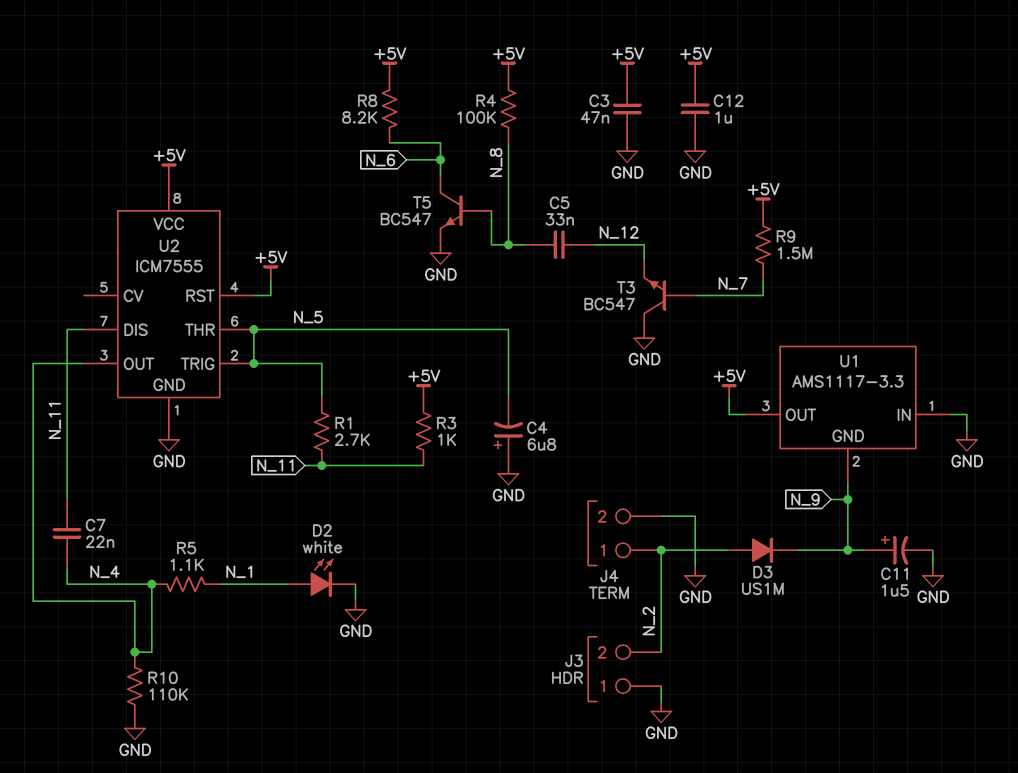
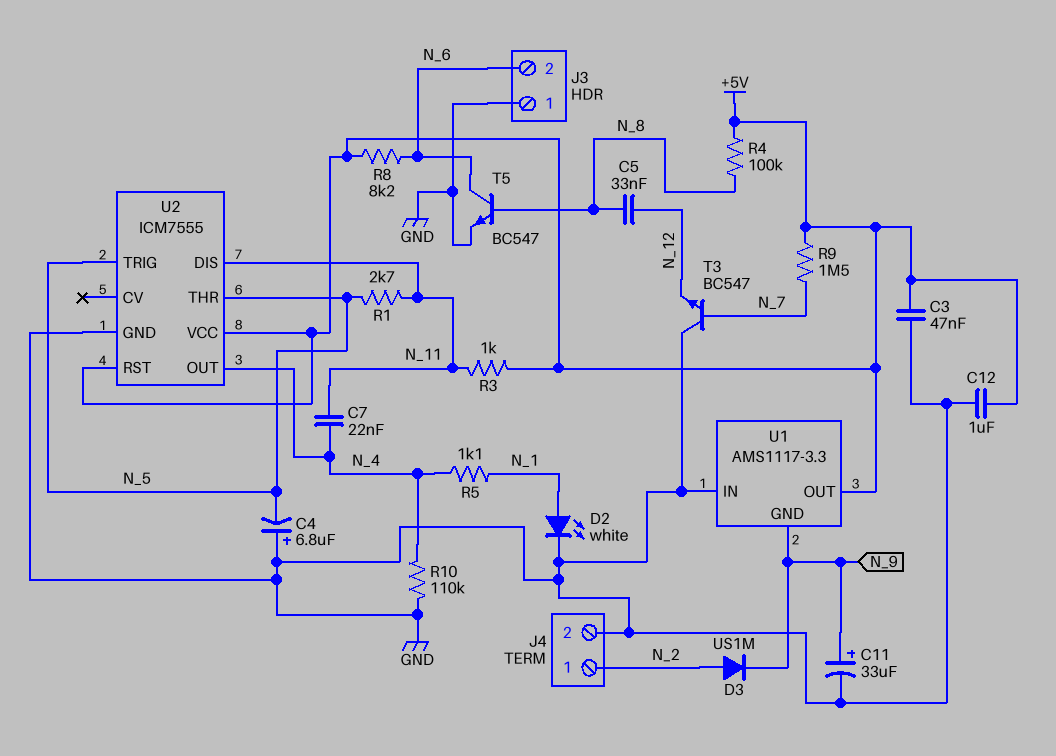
C11: 1.5uF (plus N_9, minus GND) -> 33uF (plus N_9, minus GND)
J3 pin 2: N_2 -> N_6

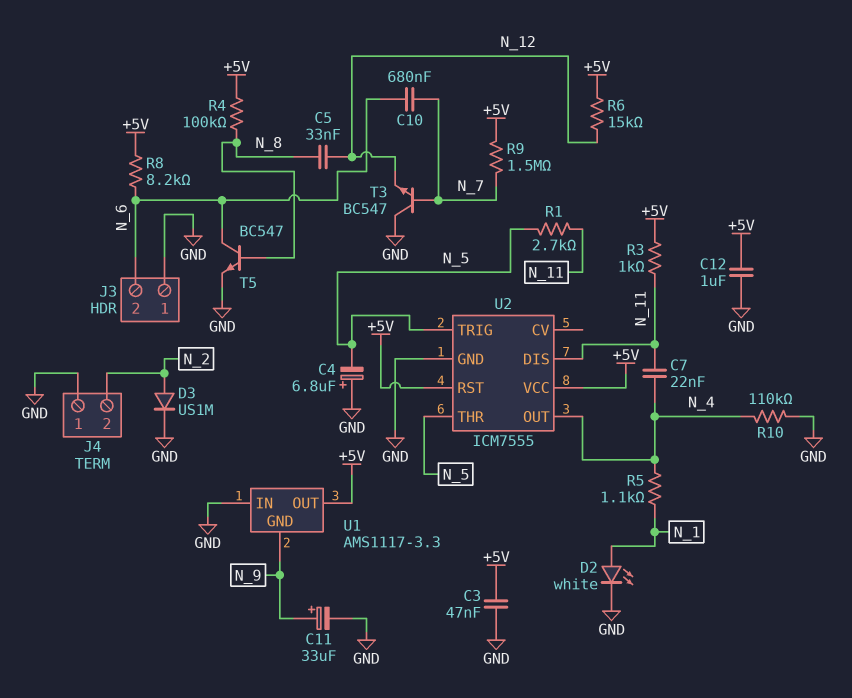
C10: none -> 680nF (N_6, N_7)
D3: diode US1M (A N_2, K N_9) -> diode US1M (A N_2, K GND)
J4 pin 1: N_2 -> GND
J4 pin 2: GND -> N_2
R6: none -> 15k (+5V, N_12)

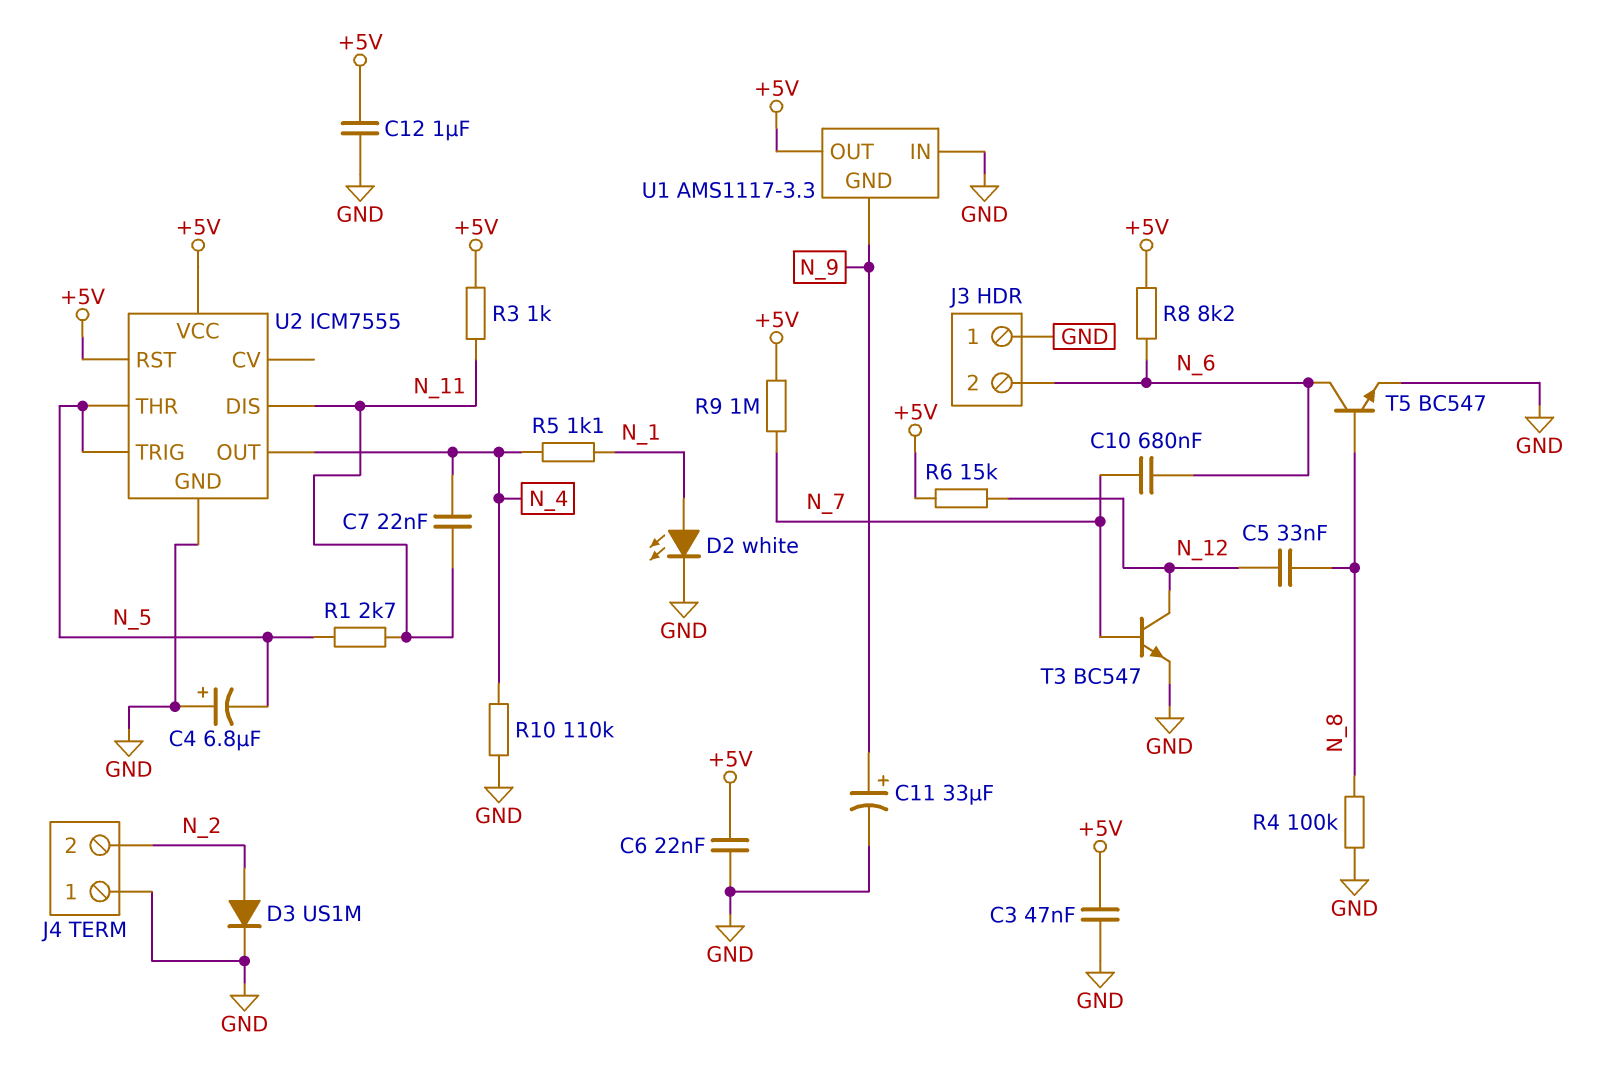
C6: none -> 22nF (+5V, GND)
R4: 100k (+5V, N_8) -> 100k (GND, N_8)
R9: 1.5M (+5V, N_7) -> 1M (+5V, N_7)
T3: NPN BC547 (B N_7, C GND, E N_12) -> NPN BC547 (B N_7, C N_12, E GND)

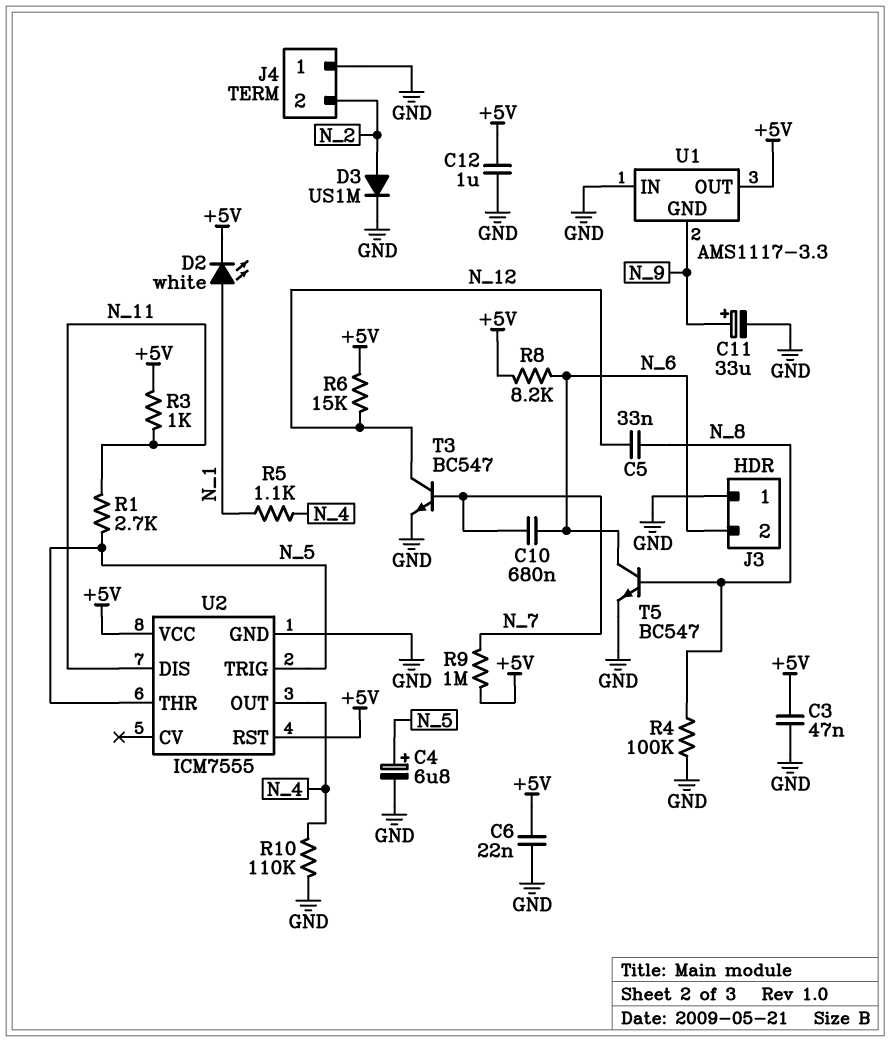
C4: 6.8uF (plus GND, minus N_5) -> 6.8uF (plus N_5, minus GND)
C7: 22nF (N_4, N_11) -> none
D2: LED white (A N_1, K GND) -> LED white (A N_1, K +5V)

